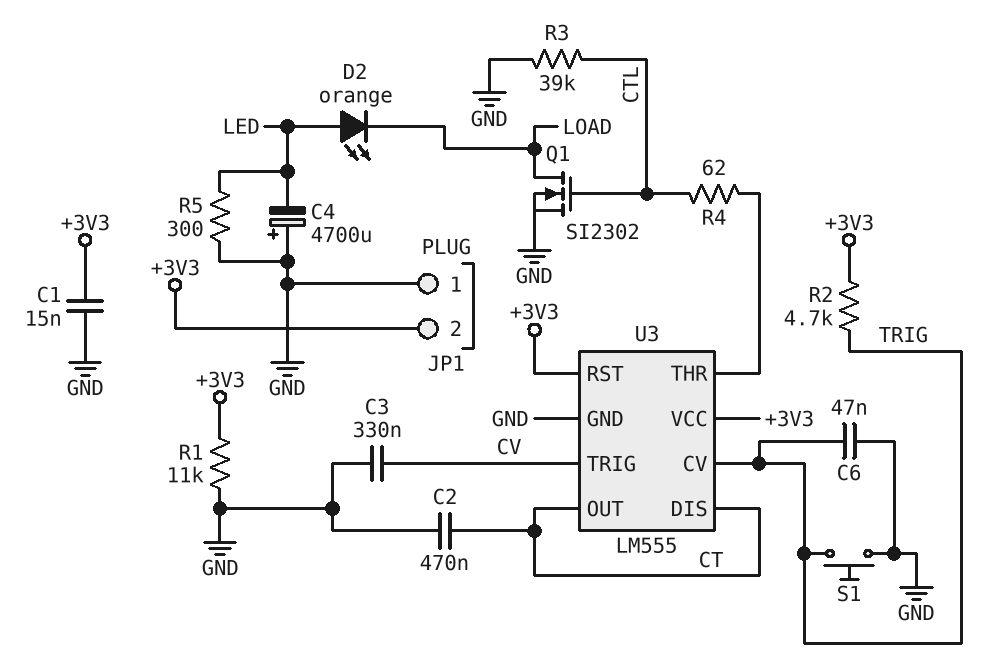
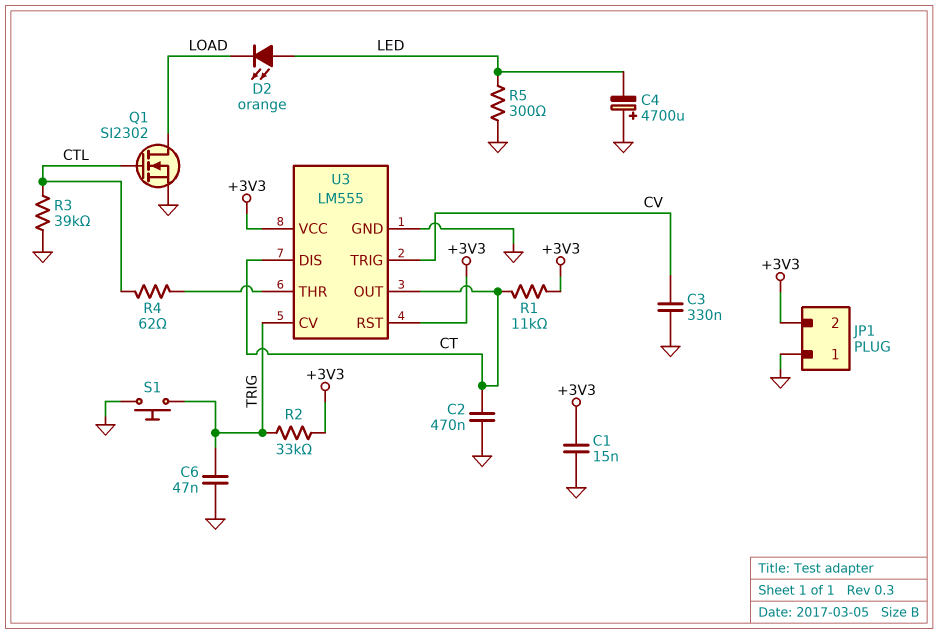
R1: 11k (+3V3, GND) -> 11k (+3V3, CT)
R2: 4.7k (+3V3, TRIG) -> 33k (+3V3, TRIG)

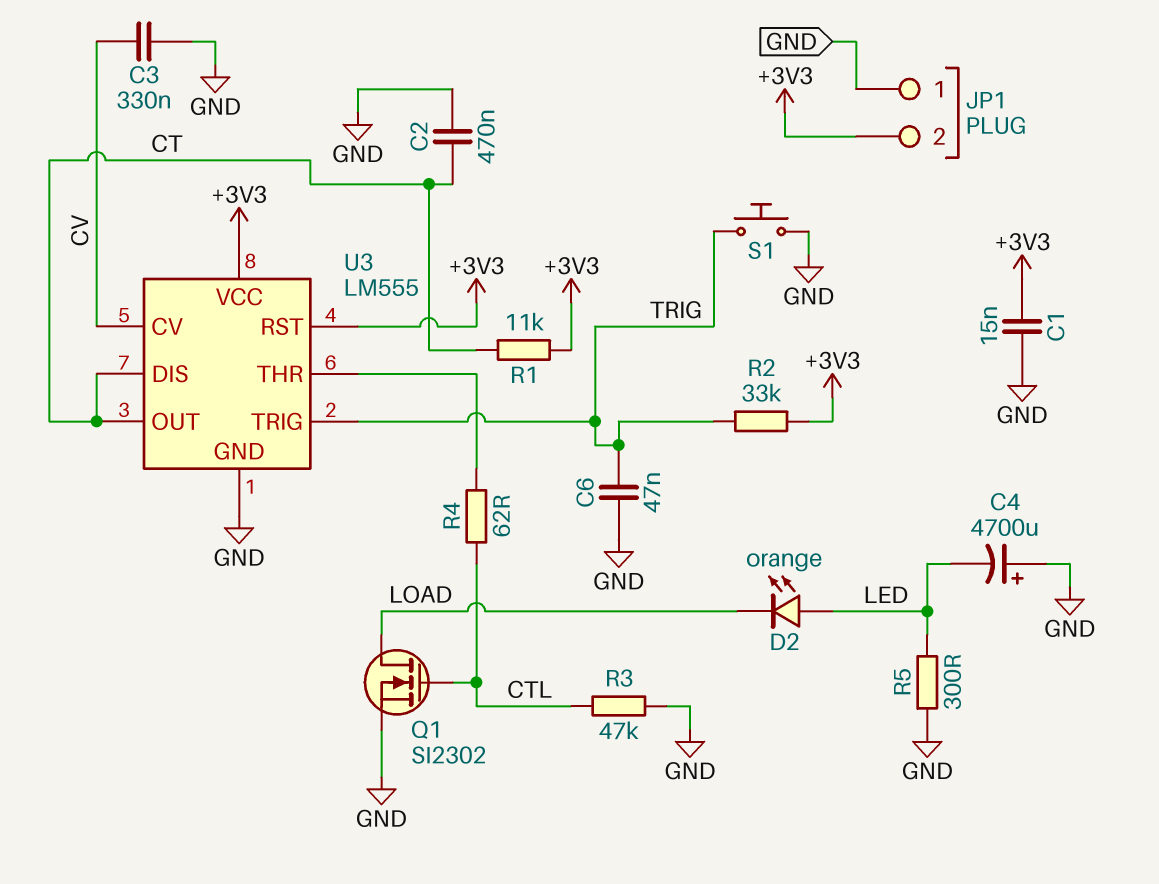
R3: 39k (CTL, GND) -> 47k (CTL, GND)
U3 pin CV: TRIG -> CV
U3 pin TRIG: CV -> TRIG

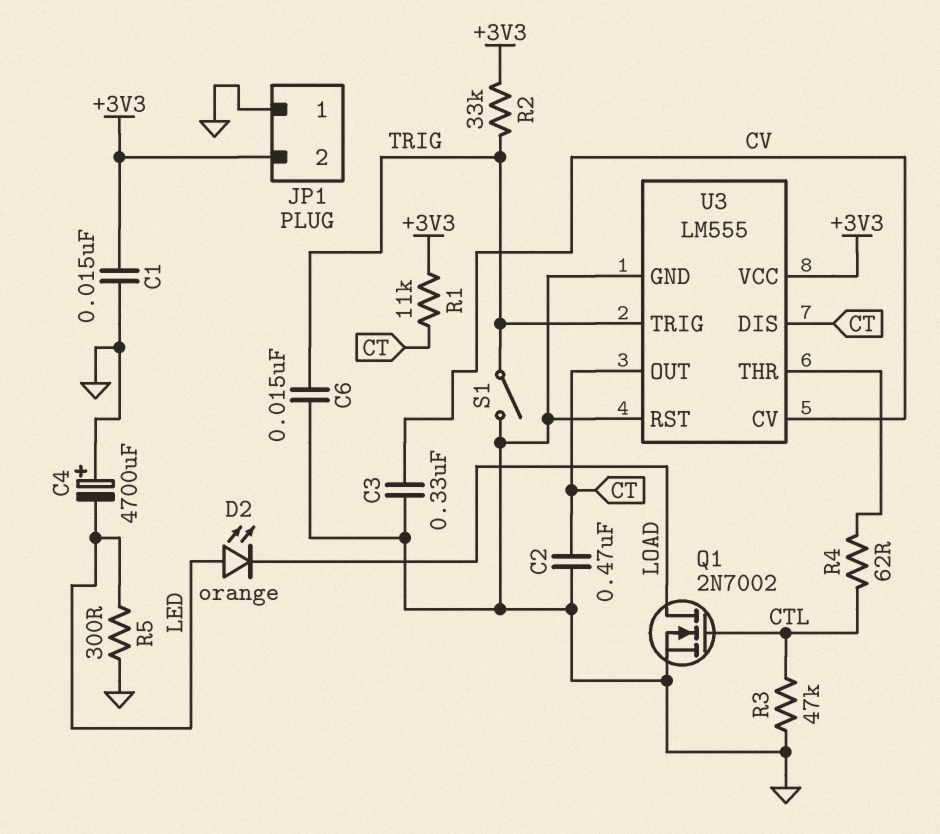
C6: 47nF (GND, TRIG) -> 15nF (GND, TRIG)
Q1: NMOS SI2302 (G CTL, D LOAD, S GND) -> NMOS 2N7002 (G CTL, D LOAD, S GND)
S1: button (GND, TRIG) -> switch (GND, TRIG)
U3 pin RST: +3V3 -> GND

